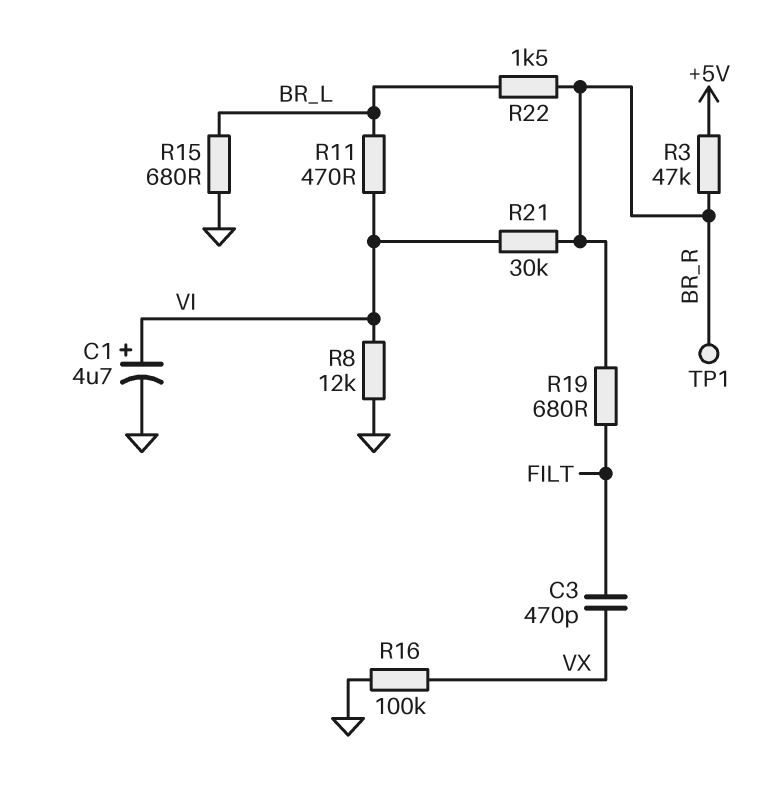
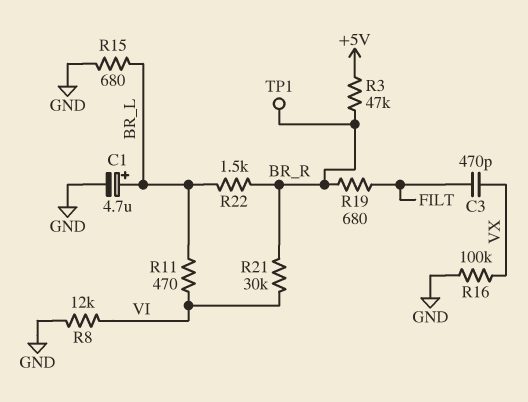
C1: 4.7uF (plus VI, minus GND) -> 4.7uF (plus BR_L, minus GND)

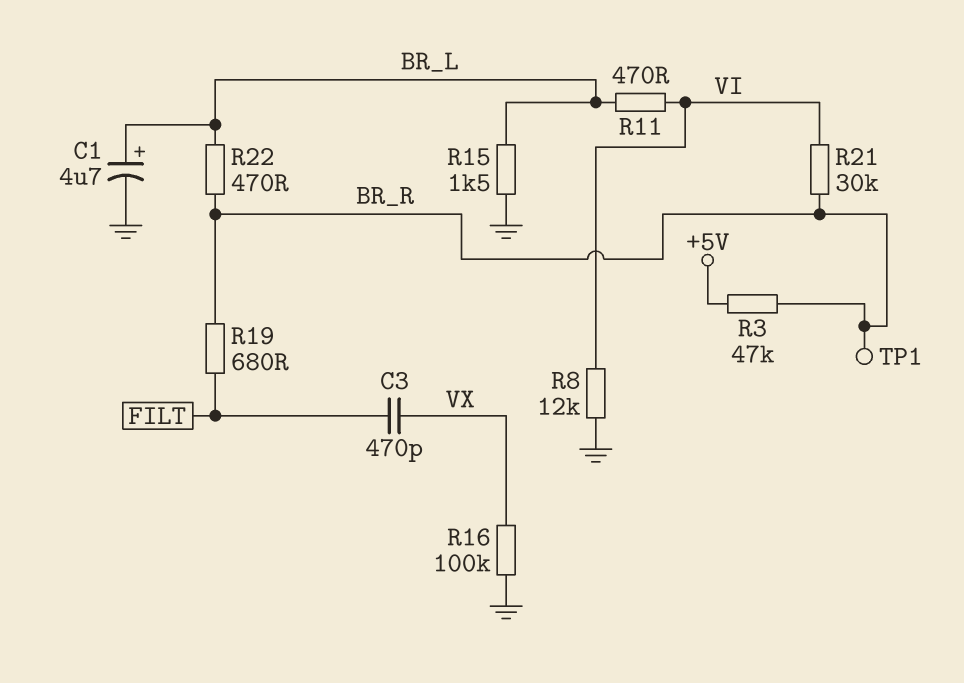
R15: 680 (BR_L, GND) -> 1.5k (BR_L, GND)
R22: 1.5k (BR_L, BR_R) -> 470 (BR_L, BR_R)

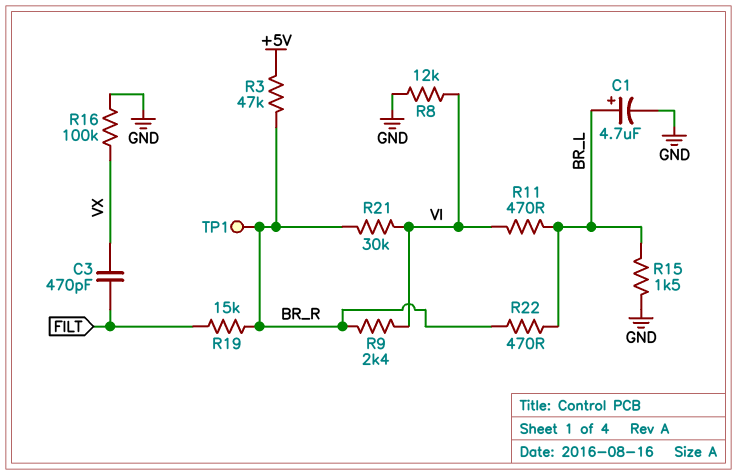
R9: none -> 2.4k (BR_R, VI)
R19: 680 (BR_R, FILT) -> 15k (BR_R, FILT)

